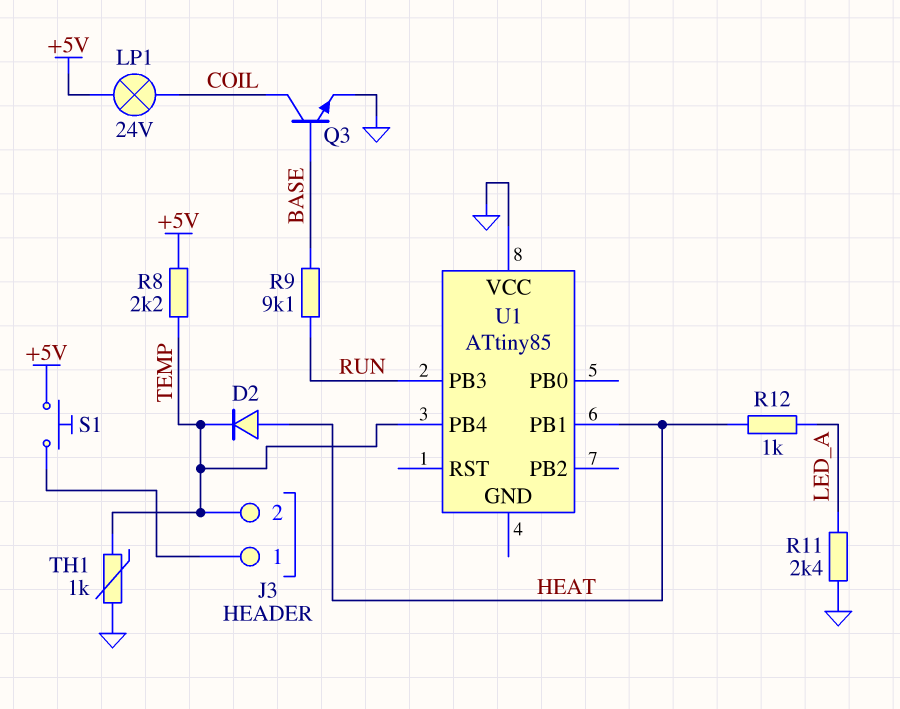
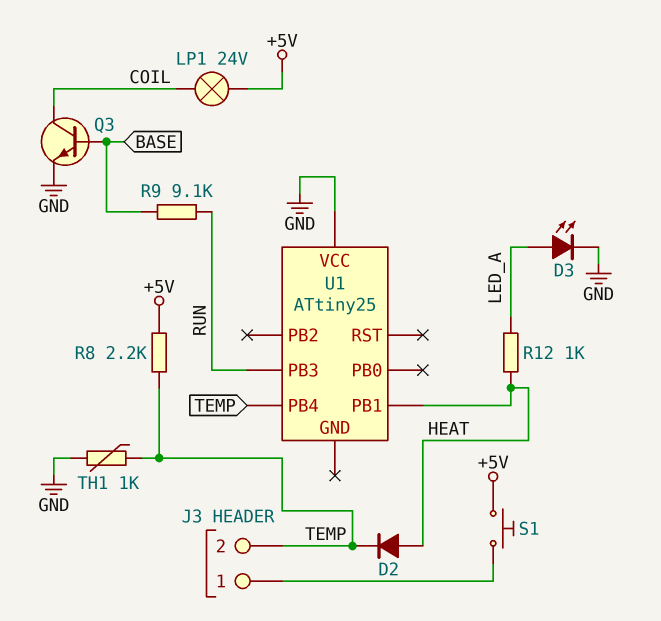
D3: none -> LED (A LED_A, K GND)
R11: 2.4k (GND, LED_A) -> none
U1: ATtiny85 -> ATtiny25

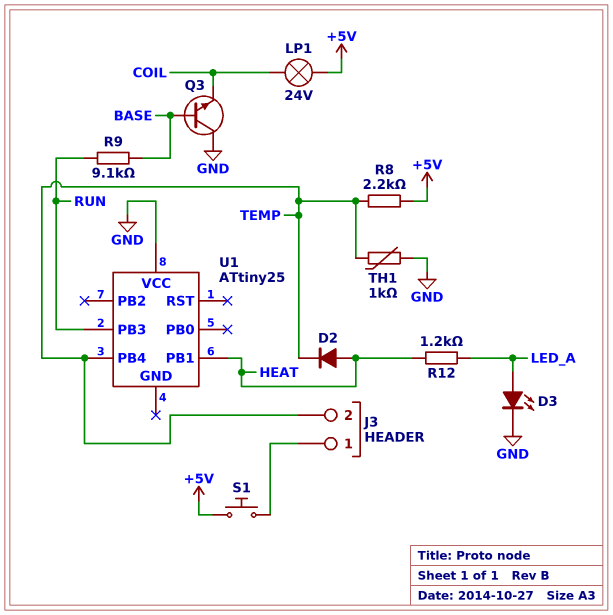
Q3: NPN (B BASE, C COIL, E GND) -> NPN (B BASE, C GND, E COIL)
R12: 1k (HEAT, LED_A) -> 1.2k (HEAT, LED_A)

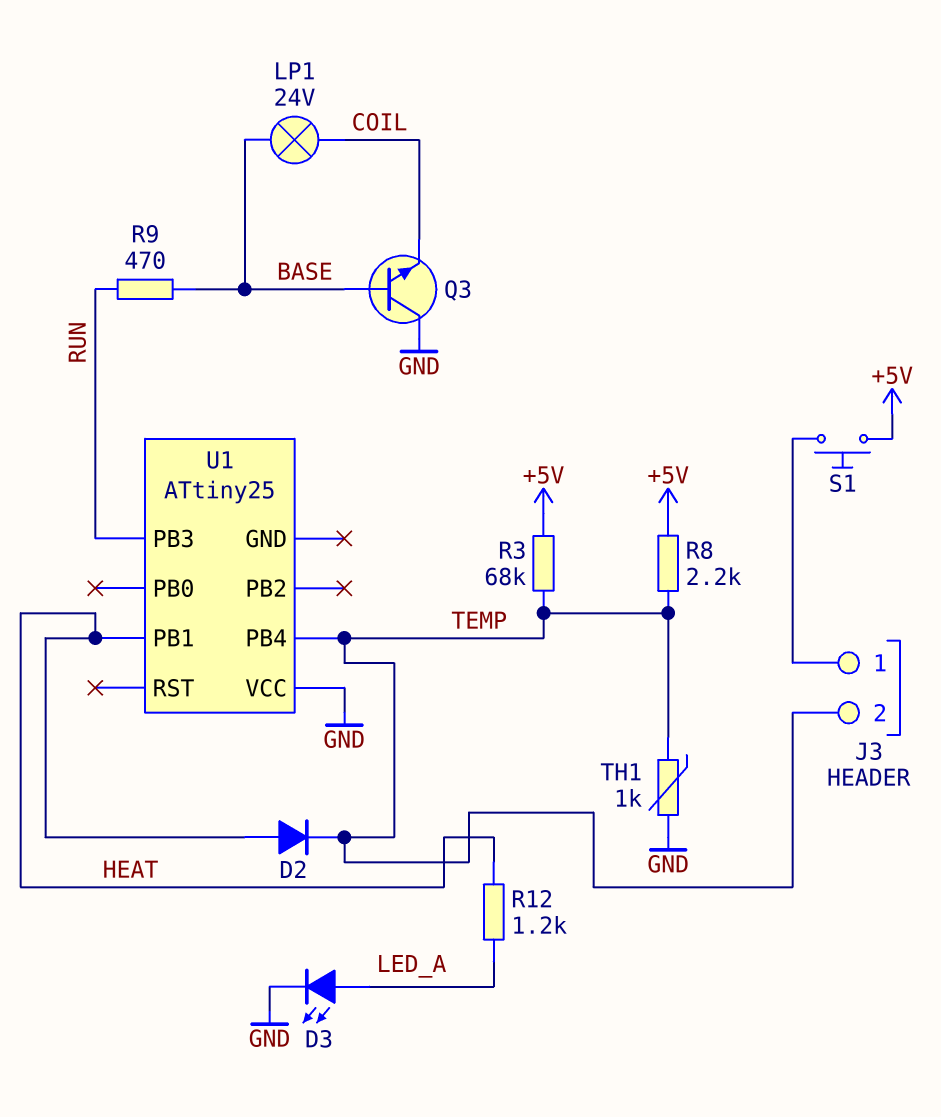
LP1: lamp 24V (+5V, COIL) -> lamp 24V (BASE, COIL)
R3: none -> 68k (+5V, TEMP)
R9: 9.1k (BASE, RUN) -> 470 (BASE, RUN)

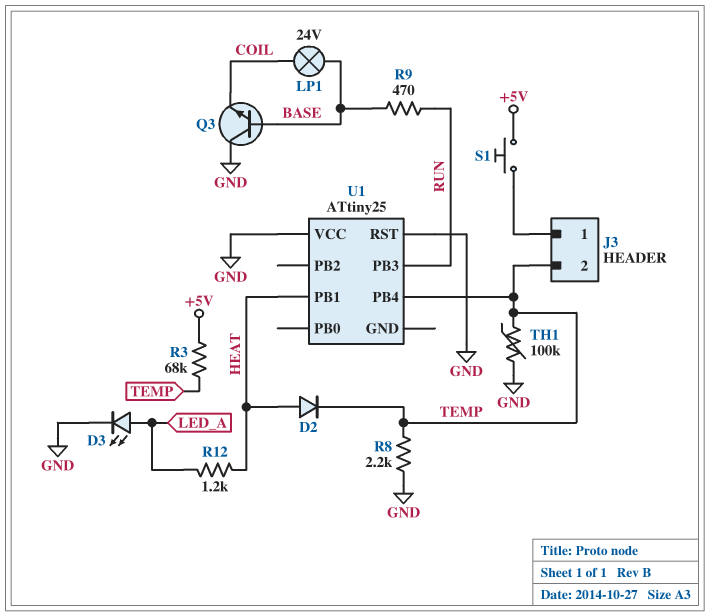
R8: 2.2k (+5V, TEMP) -> 2.2k (GND, TEMP)
TH1: 1k (GND, TEMP) -> 100k (GND, TEMP)
U1 pin RST: none -> GND

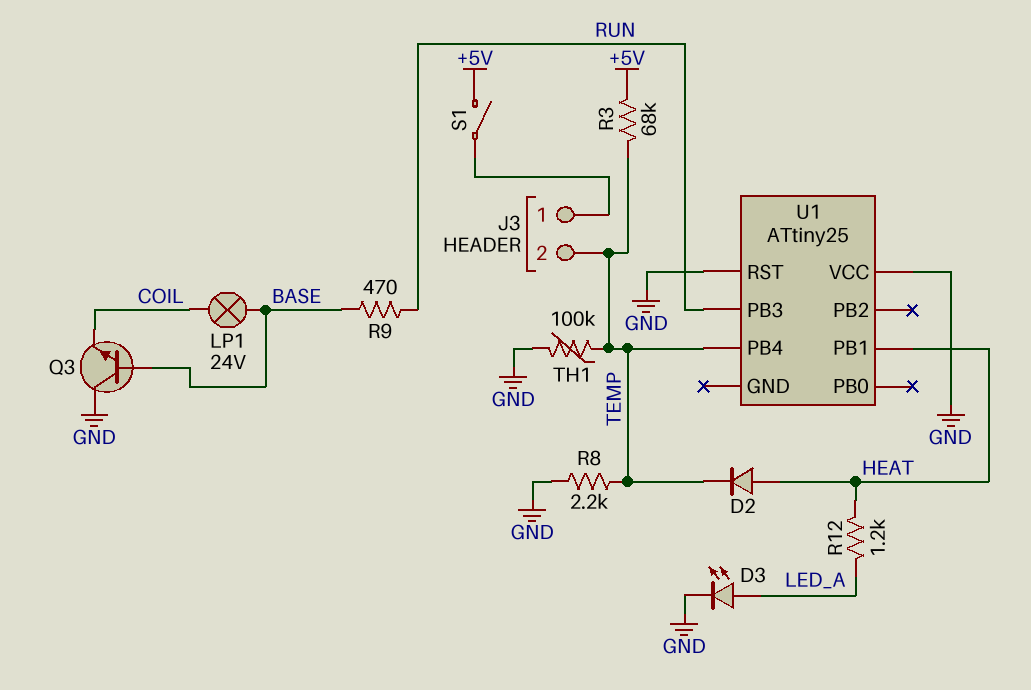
S1: button (+5V, J3/1) -> switch (+5V, J3/1)

